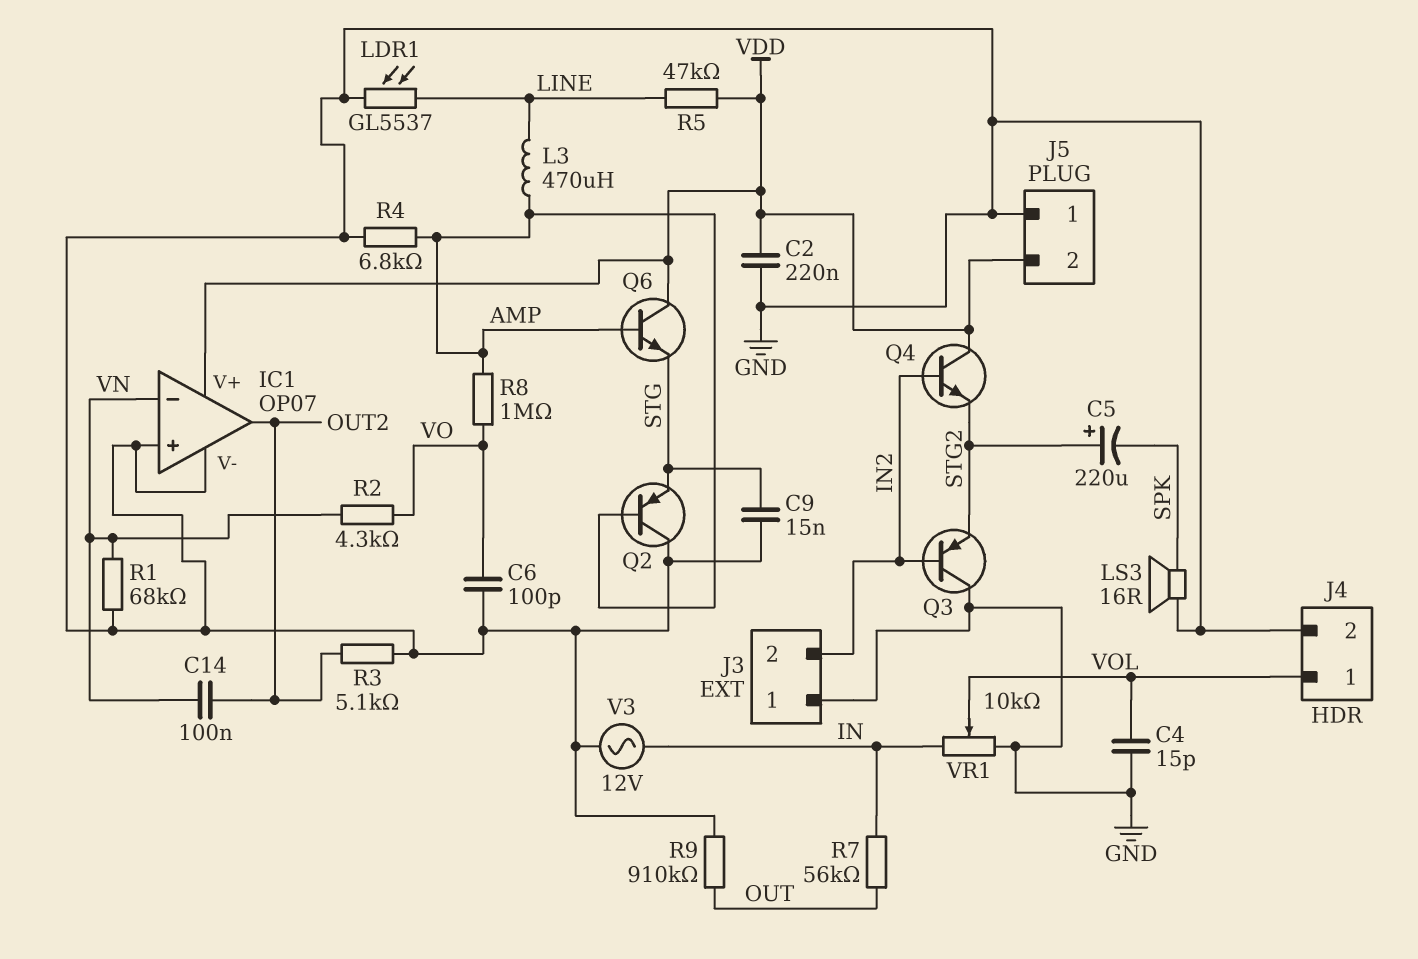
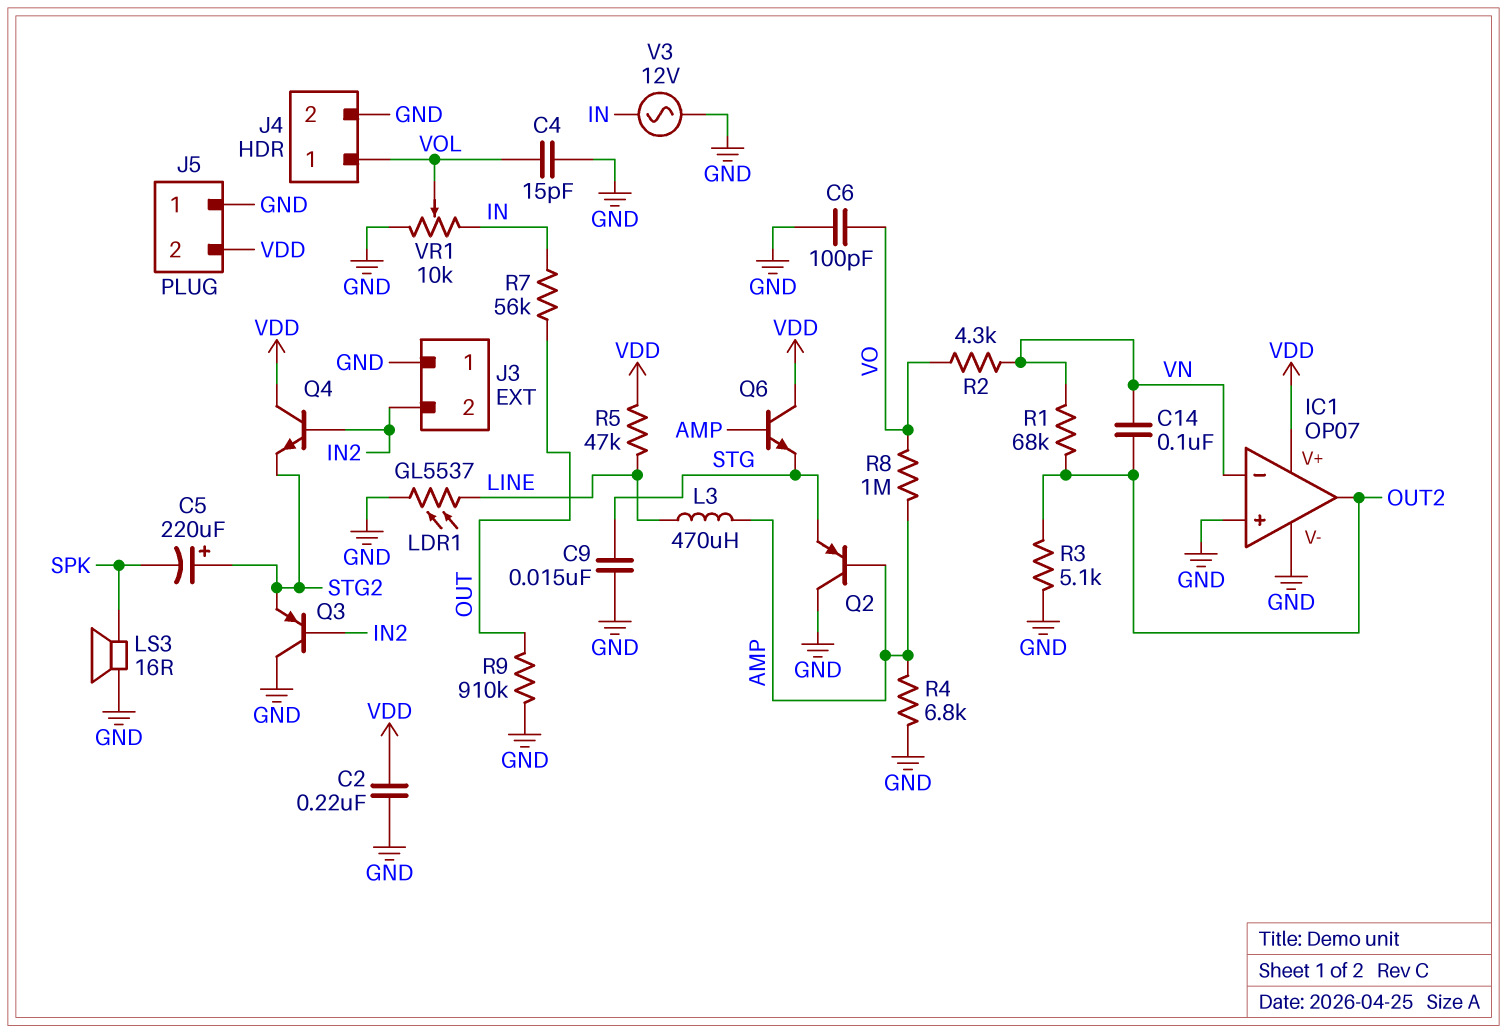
R1: 68k (GND, VN) -> 68k (OUT2, VN)

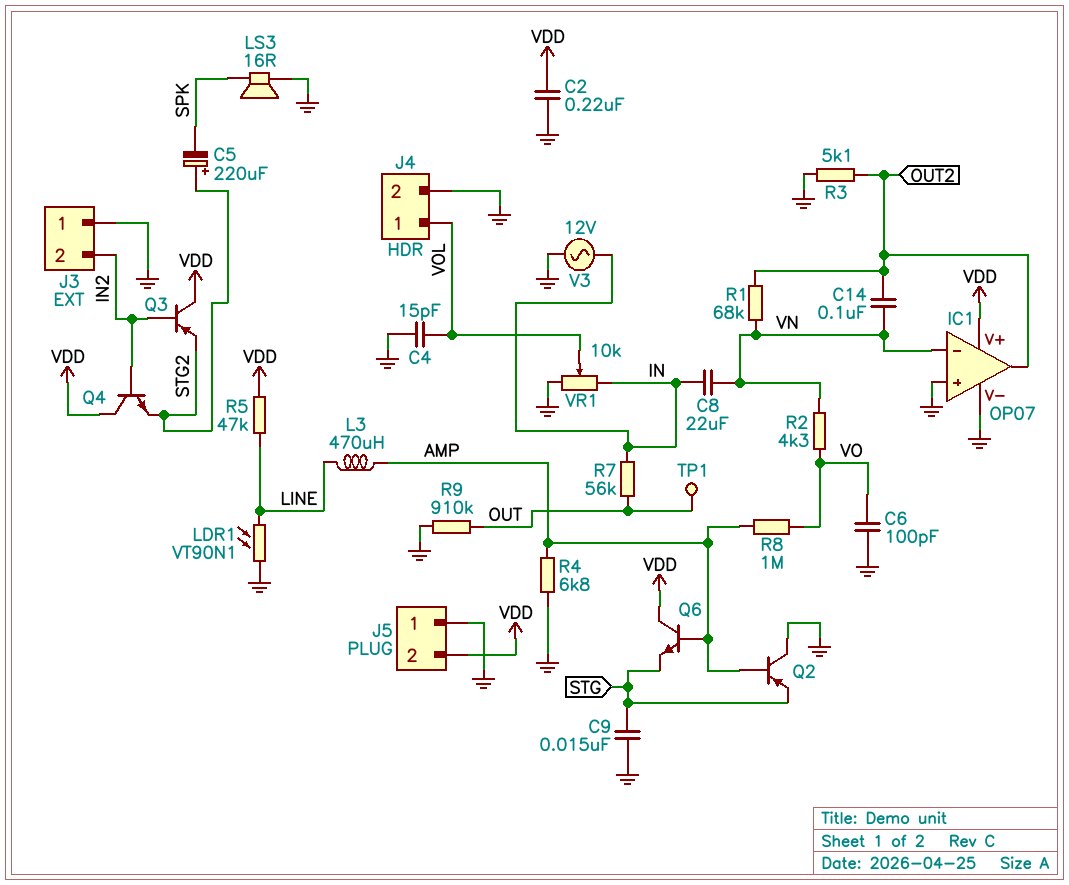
C8: none -> 22uF (IN, VN)
LDR1: GL5537 (GND, LINE) -> VT90N1 (GND, LINE)
Q3: PNP (B IN2, C GND, E STG2) -> PNP (B IN2, C VDD, E STG2)
TP1: none -> test point (OUT)

